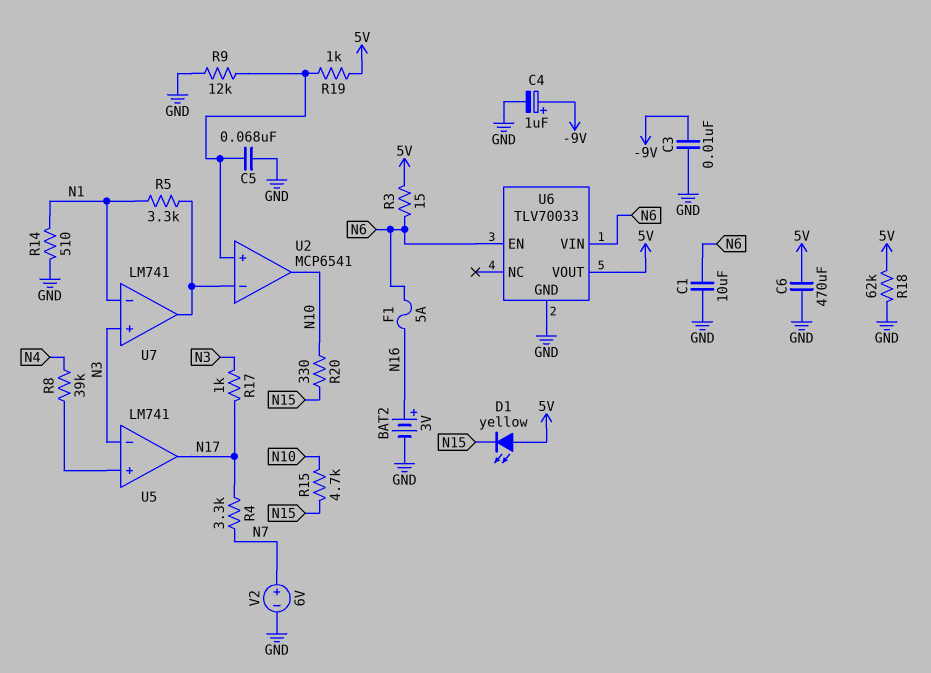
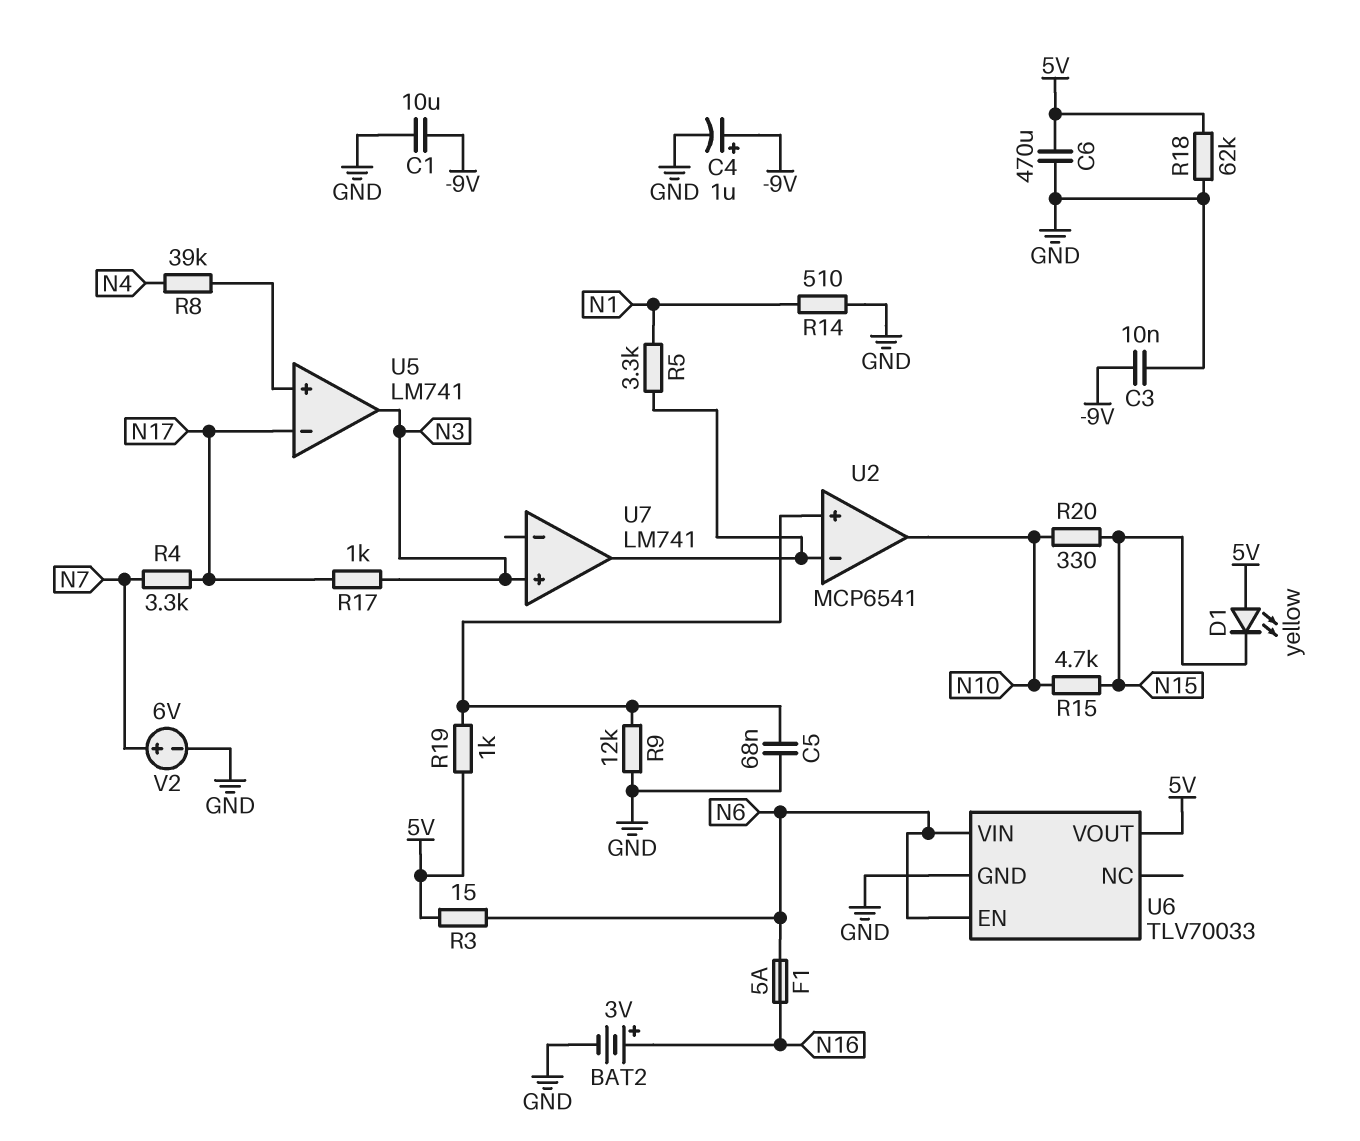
C1: 10uF (GND, N6) -> 10uF (-9V, GND)
U5 pin in-: N3 -> N17
U5 pin out: N17 -> N3
U7 pin in-: N1 -> none

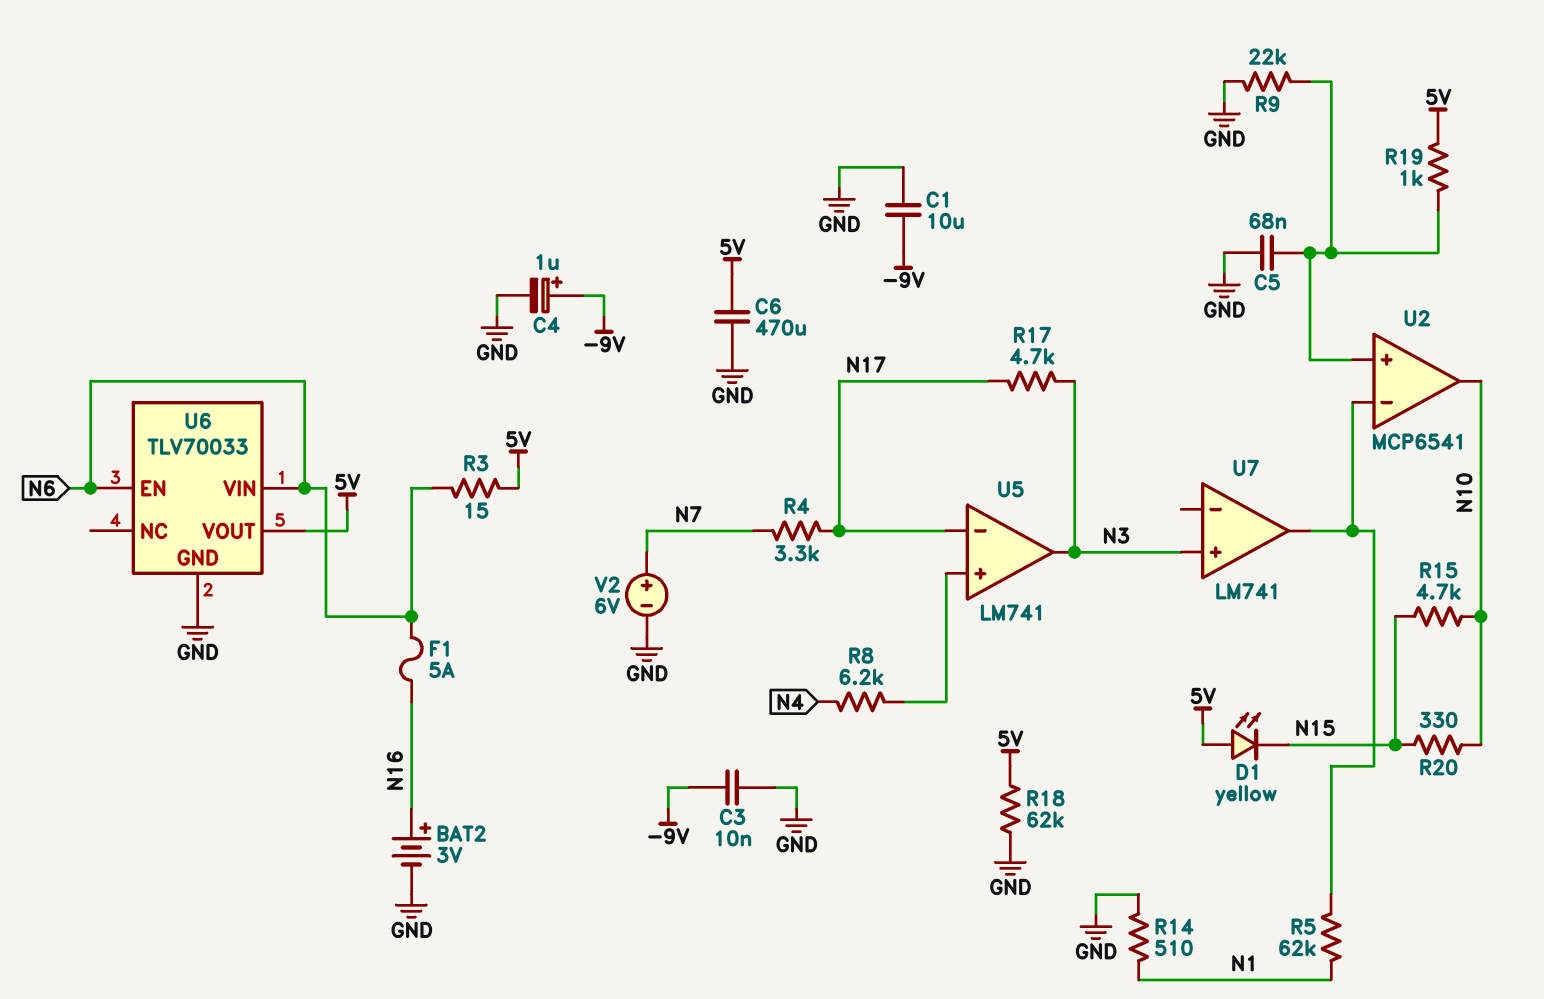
R5: 3.3k (N1, U2/in-) -> 62k (N1, U2/in-)
R8: 39k (N4, U5/in+) -> 6.2k (N4, U5/in+)
R9: 12k (GND, U2/in+) -> 22k (GND, U2/in+)
R17: 1k (N3, N17) -> 4.7k (N3, N17)

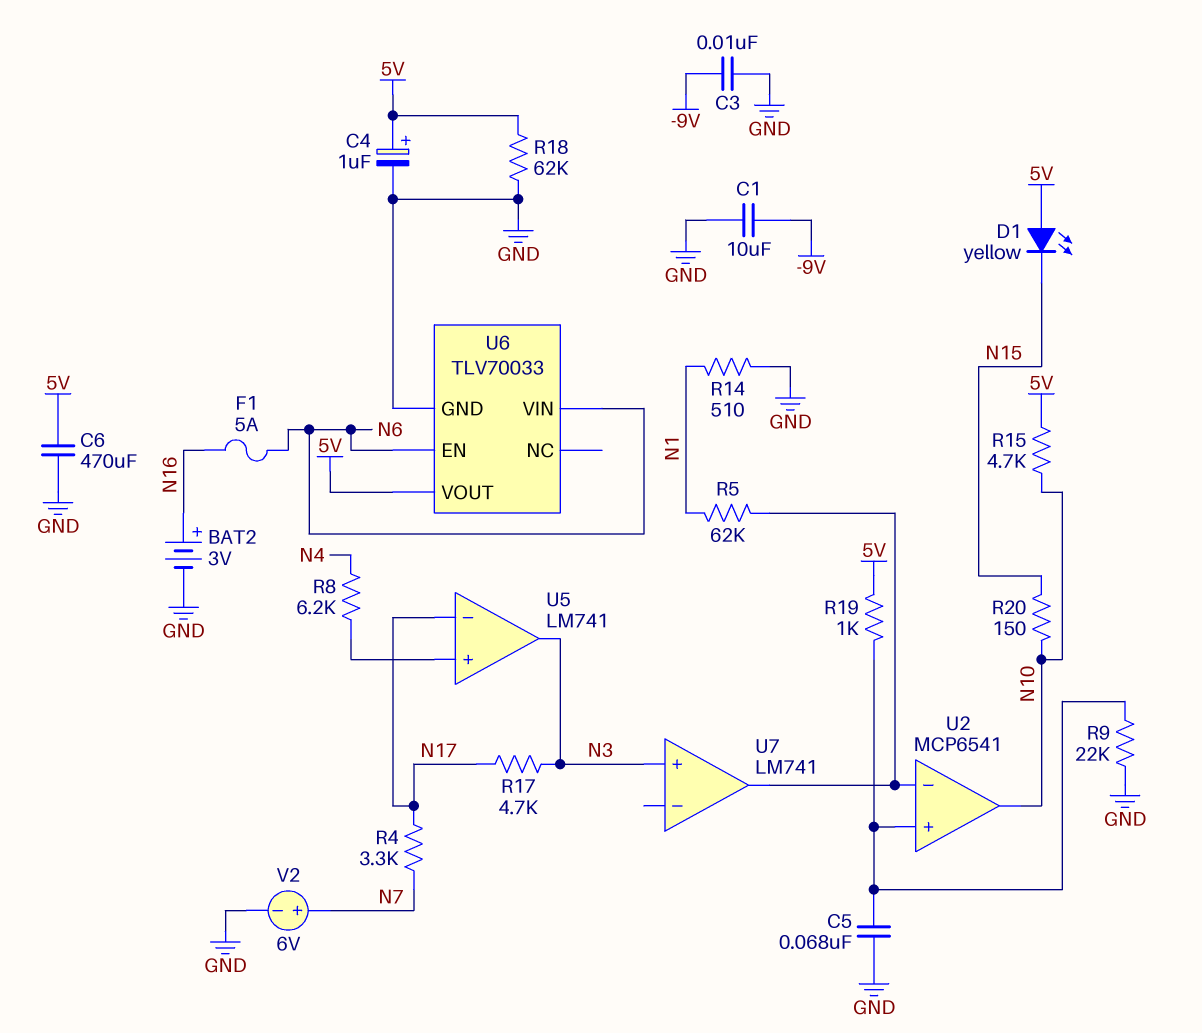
C4: 1uF (plus -9V, minus GND) -> 1uF (plus 5V, minus GND)
R3: 15 (5V, N6) -> none
R15: 4.7k (N10, N15) -> 4.7k (5V, N10)
R20: 330 (N10, N15) -> 150 (N10, N15)

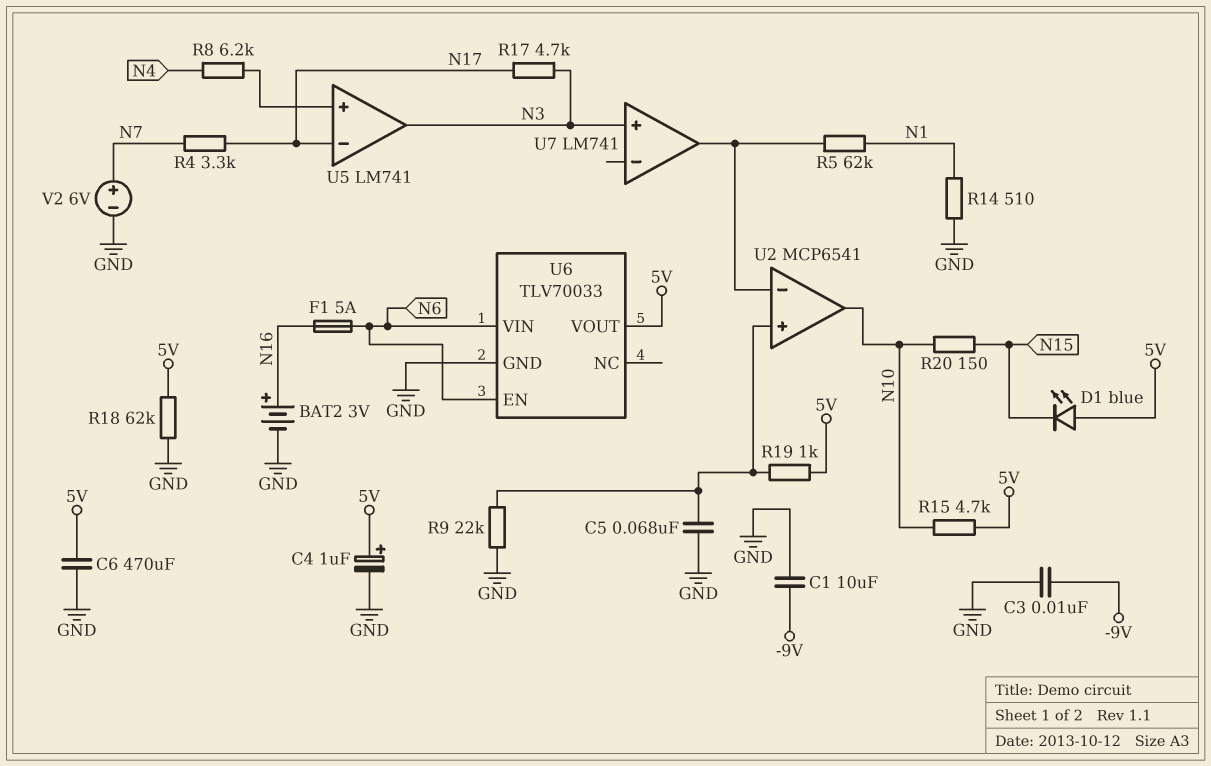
D1: LED yellow (A 5V, K N15) -> LED blue (A 5V, K N15)

